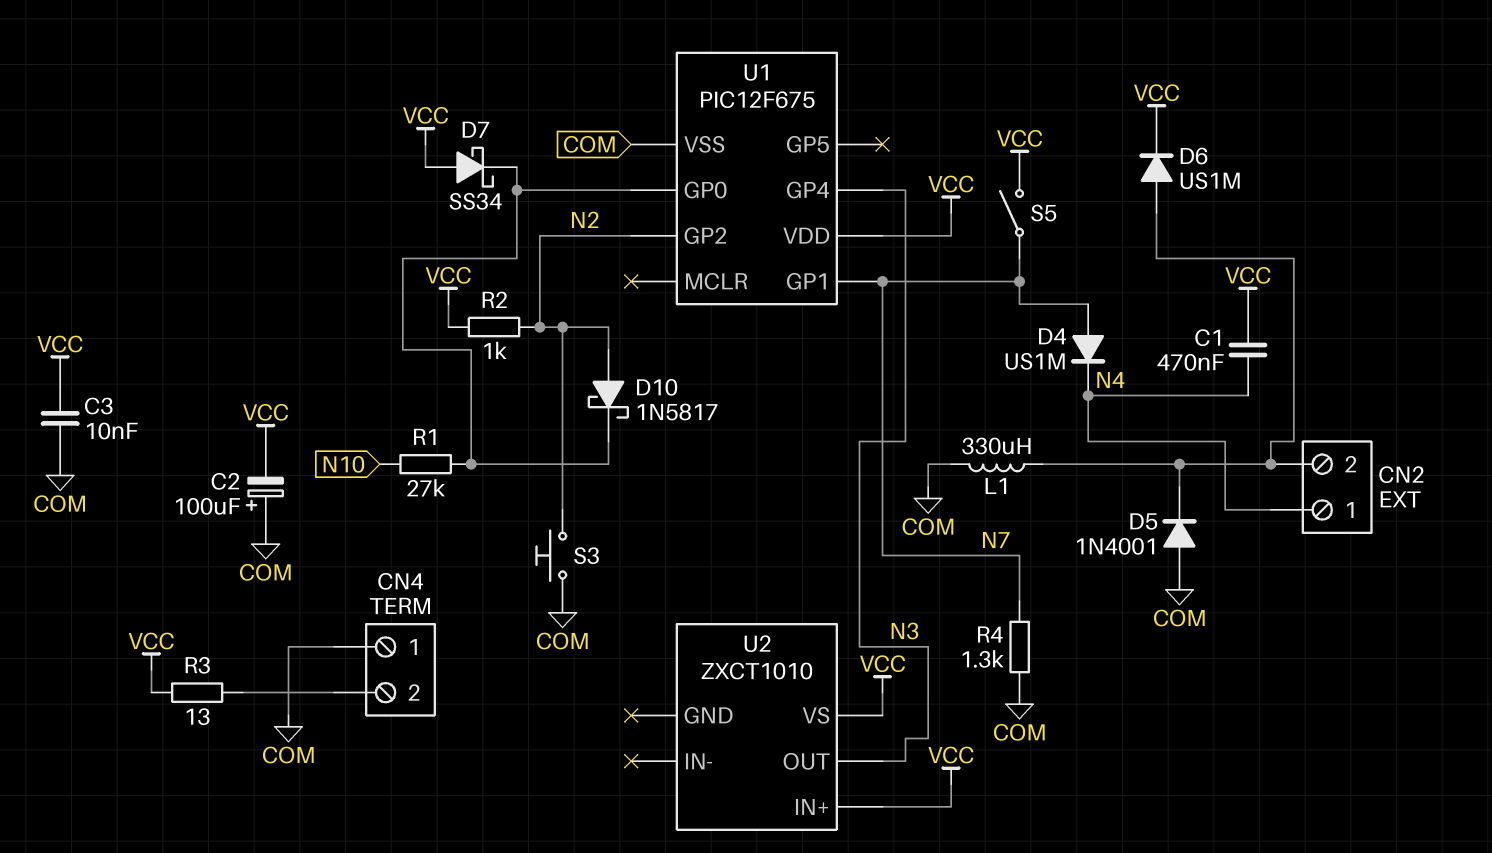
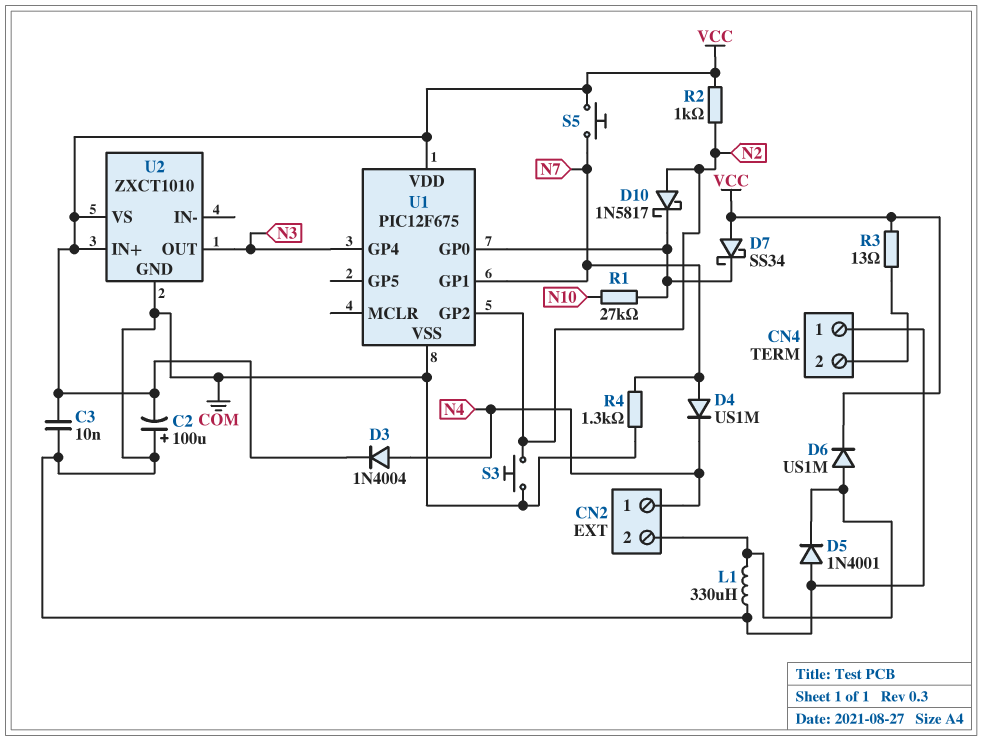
C1: 470nF (N4, VCC) -> none
D3: none -> diode 1N4004 (A N4, K VCC)
S5: switch (N7, VCC) -> button (N7, VCC)
U2 pin GND: none -> COM

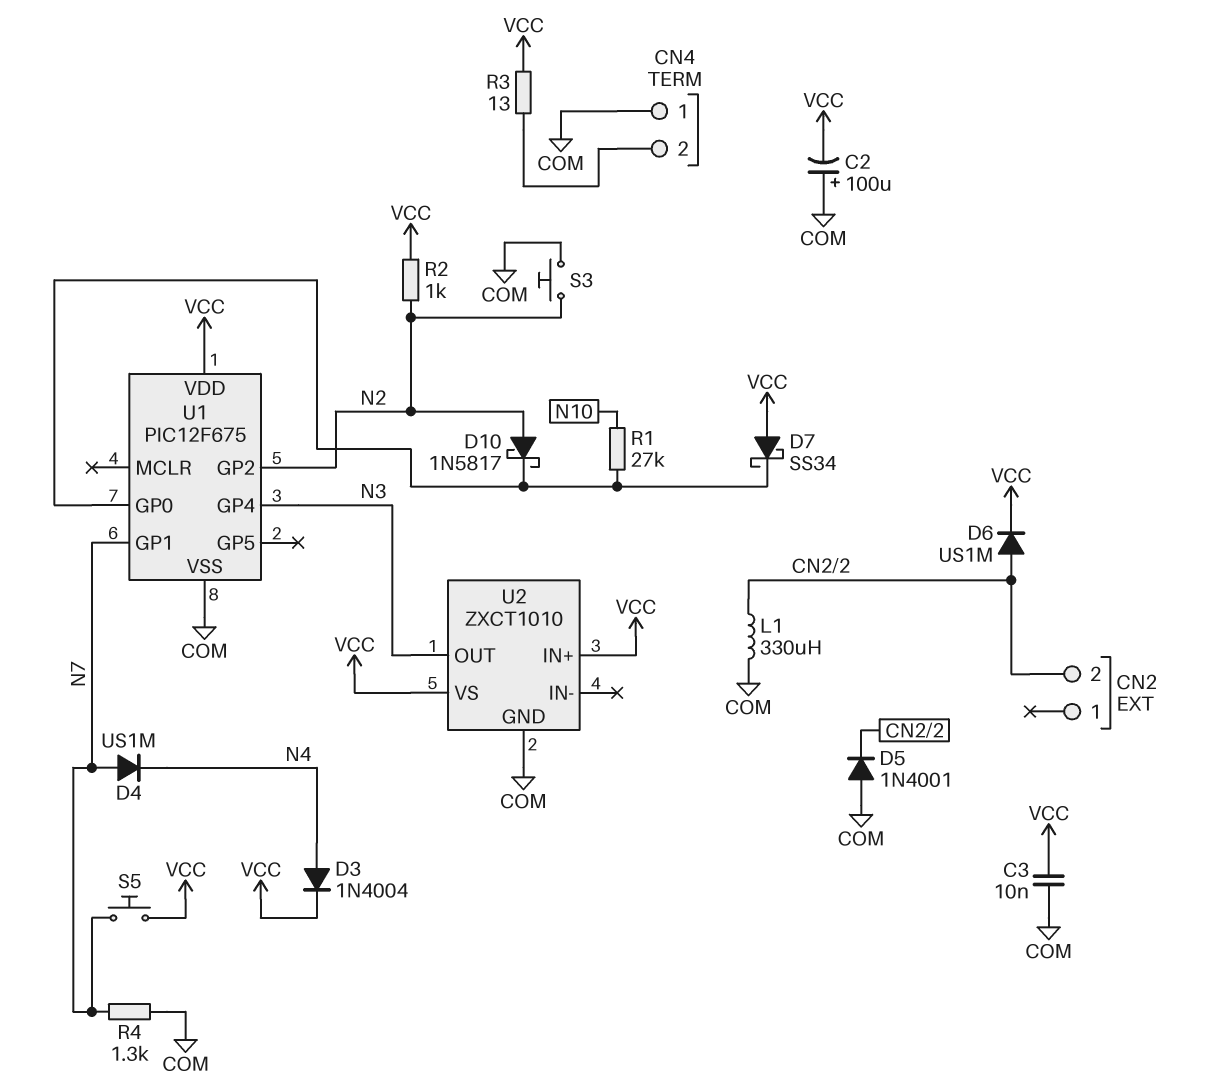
CN2 pin 1: N4 -> none

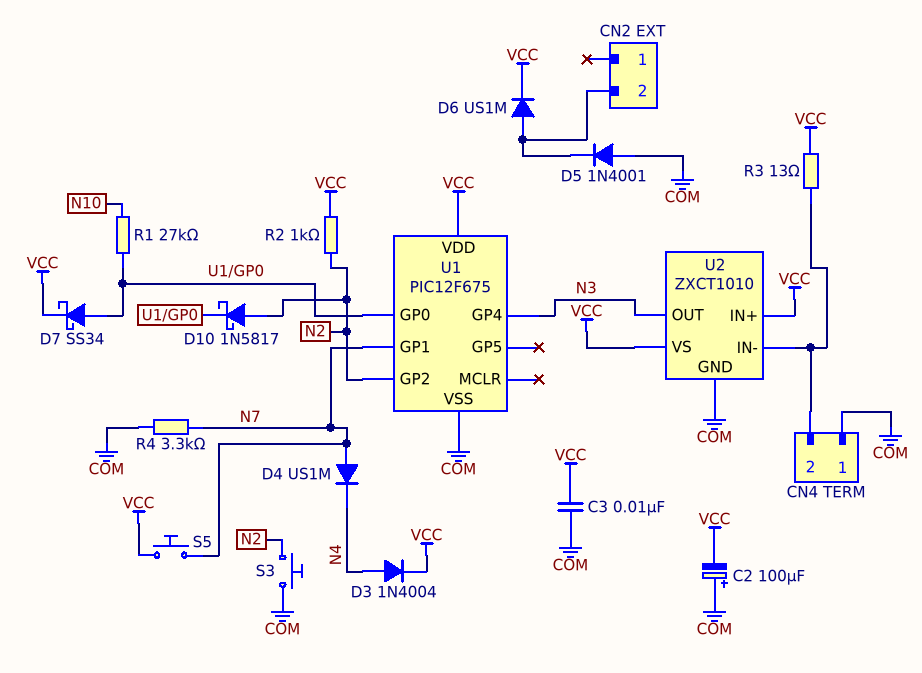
D7: schottky SS34 (A VCC, K U1/GP0) -> schottky SS34 (A U1/GP0, K VCC)
L1: 330uH (CN2/2, COM) -> none
R4: 1.3k (COM, N7) -> 3.3k (COM, N7)
U2 pin IN-: none -> CN4/2

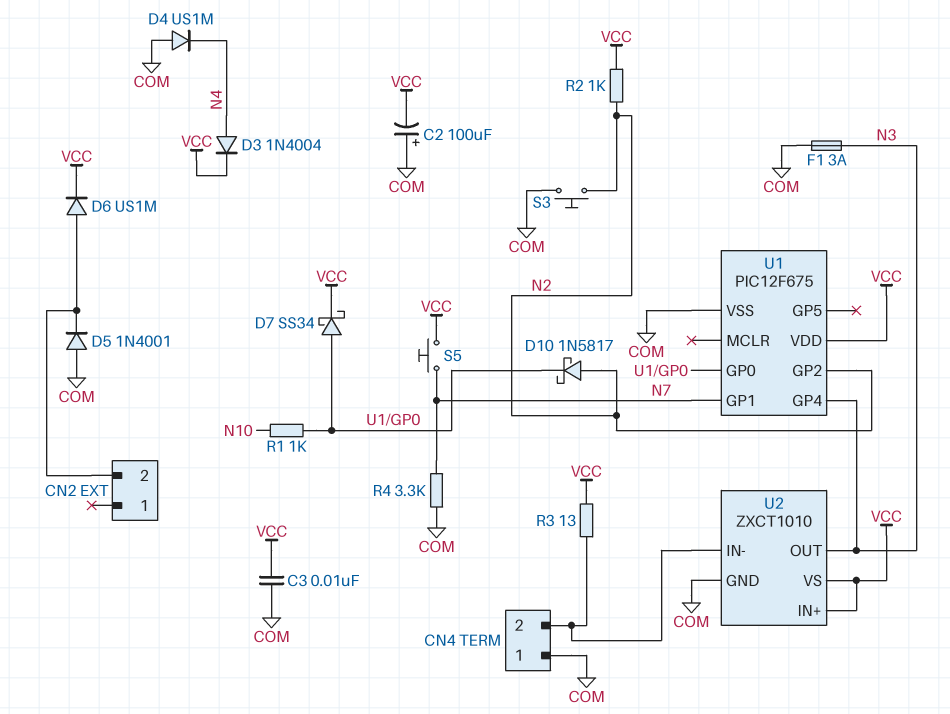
D4: diode US1M (A N7, K N4) -> diode US1M (A COM, K N4)
F1: none -> 3A (COM, N3)
R1: 27k (N10, U1/GP0) -> 1k (N10, U1/GP0)

